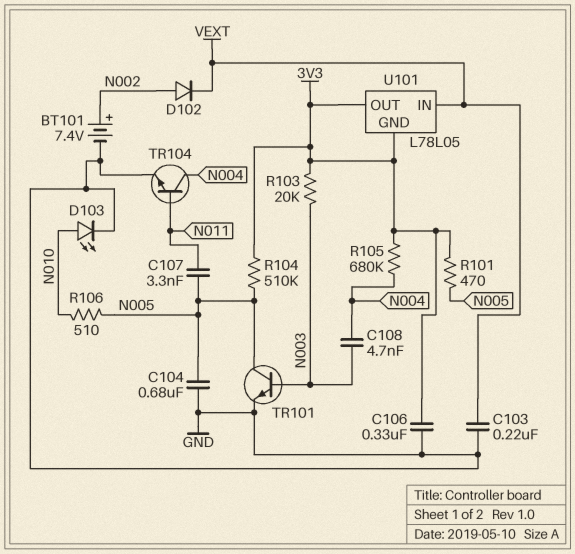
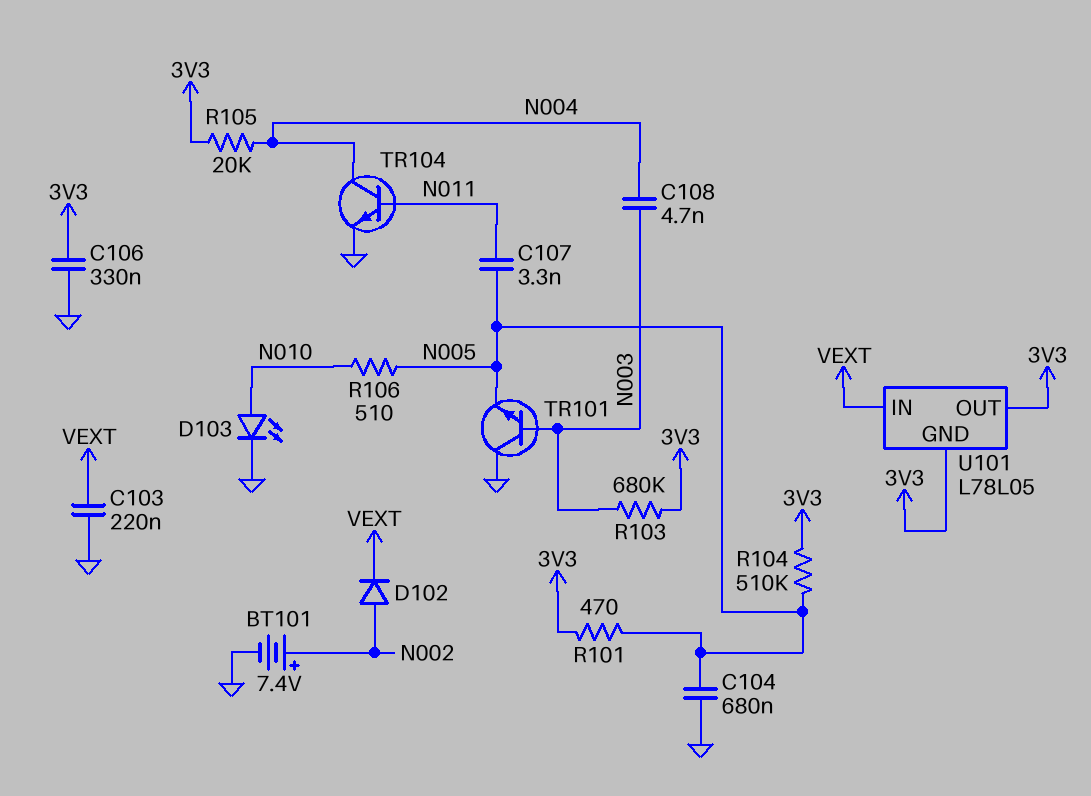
R103: 20k (3V3, N003) -> 680k (3V3, N003)
R105: 680k (3V3, N004) -> 20k (3V3, N004)
TR101: NPN (B N003, C N005, E GND) -> NPN (B N003, C GND, E N005)

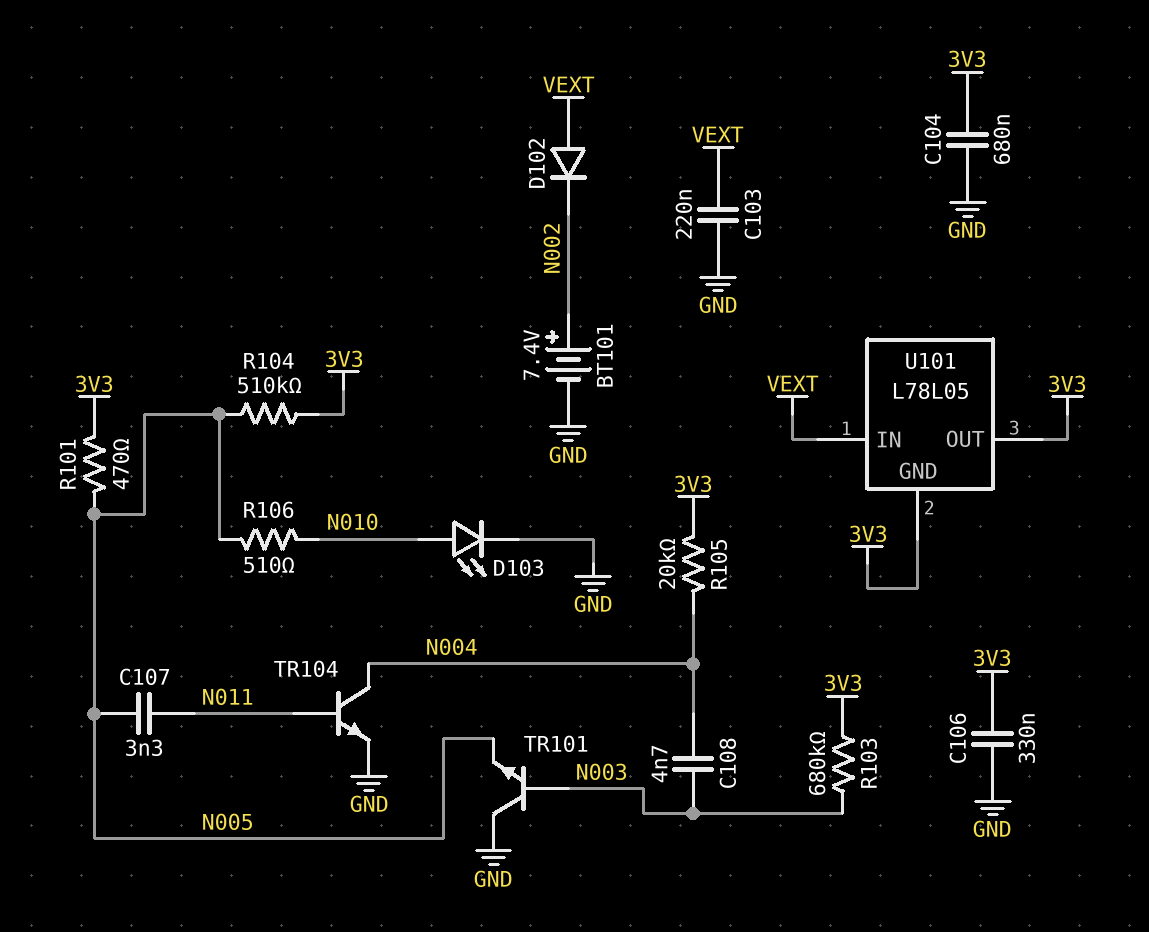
C104: 680nF (GND, N005) -> 680nF (3V3, GND)
D102: diode (A N002, K VEXT) -> diode (A VEXT, K N002)

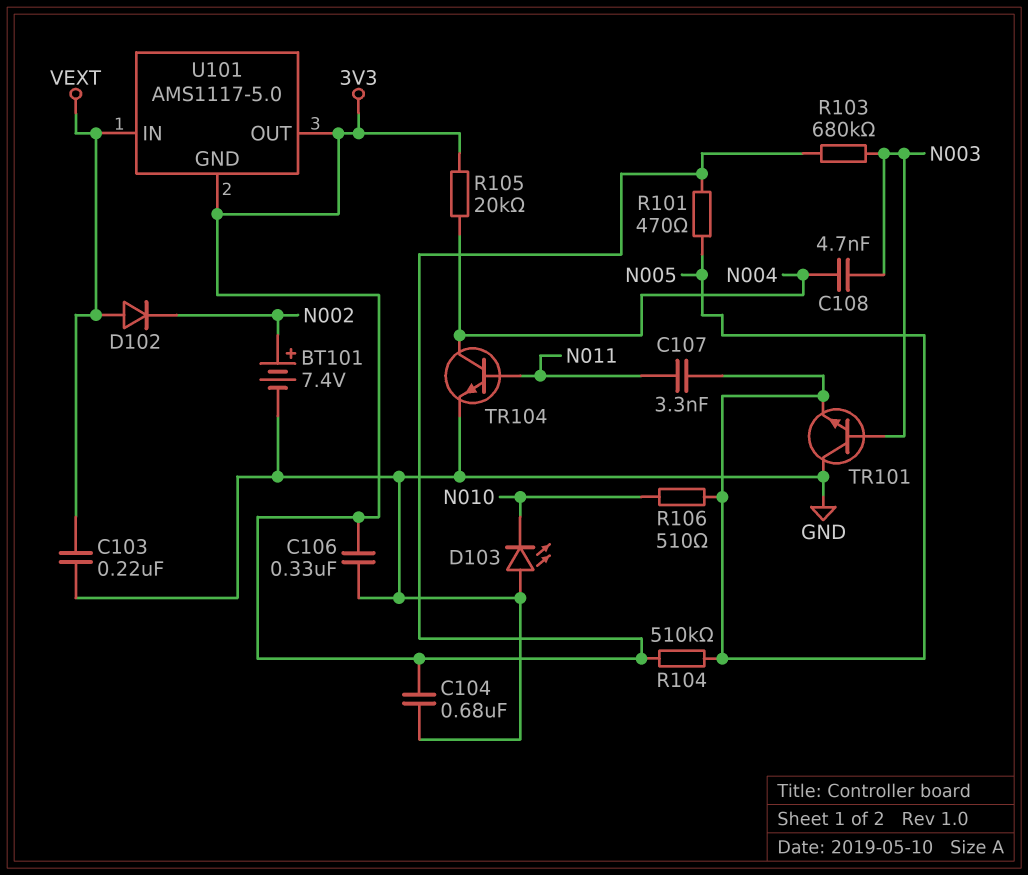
D103: LED (A N010, K GND) -> LED (A GND, K N010)
U101: L78L05 -> AMS1117-5.0

